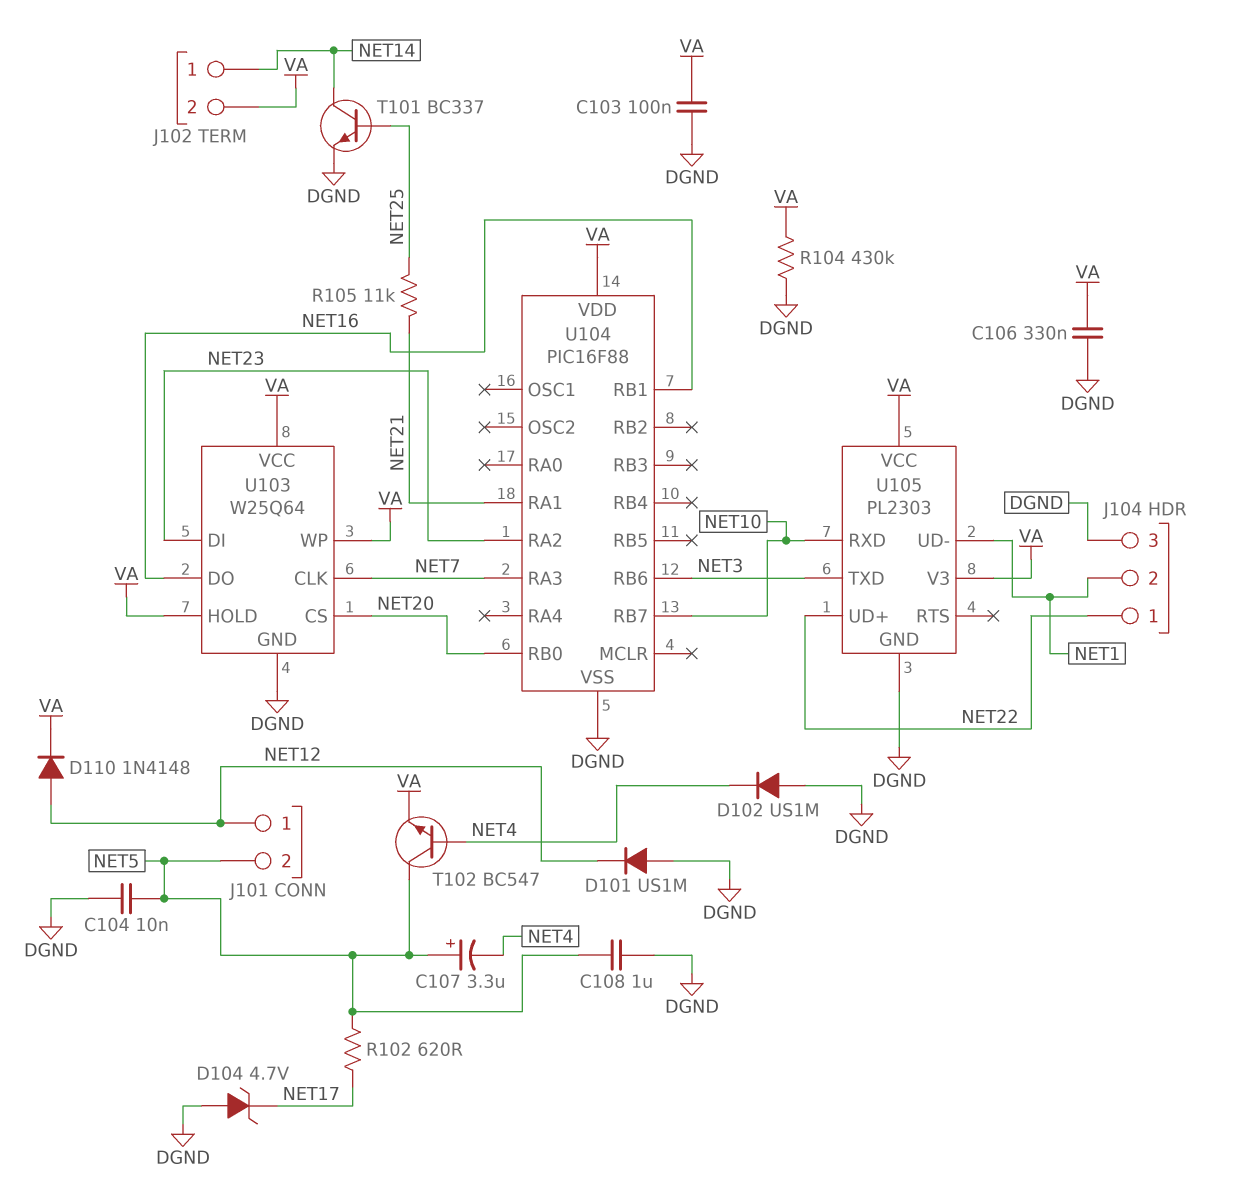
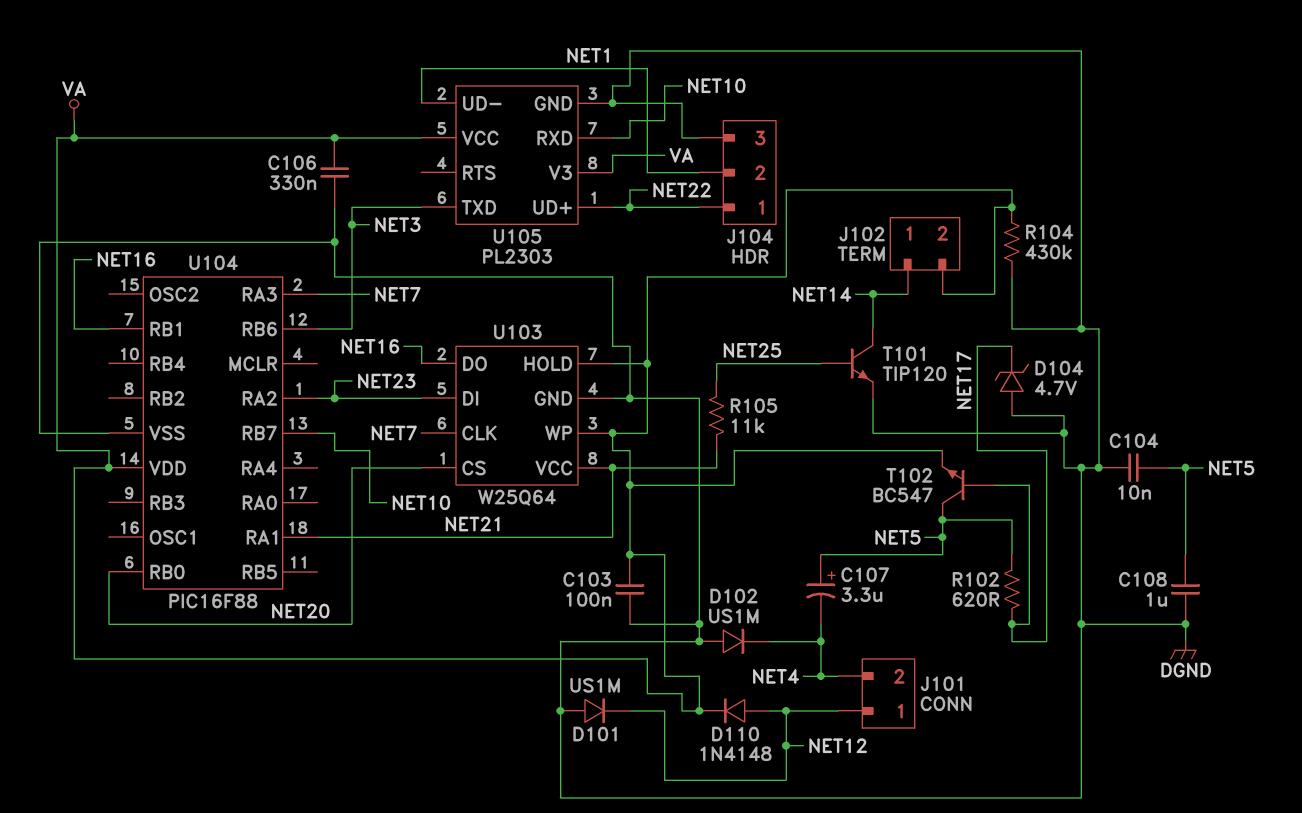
J101 pin 2: NET5 -> NET4
T101: NPN BC337 (B NET25, C NET14, E DGND) -> NPN TIP120 (B NET25, C NET14, E DGND)
T102: NPN BC547 (B NET4, C NET5, E VA) -> NPN BC547 (B NET17, C NET5, E VA)
U103 pin VCC: VA -> NET21

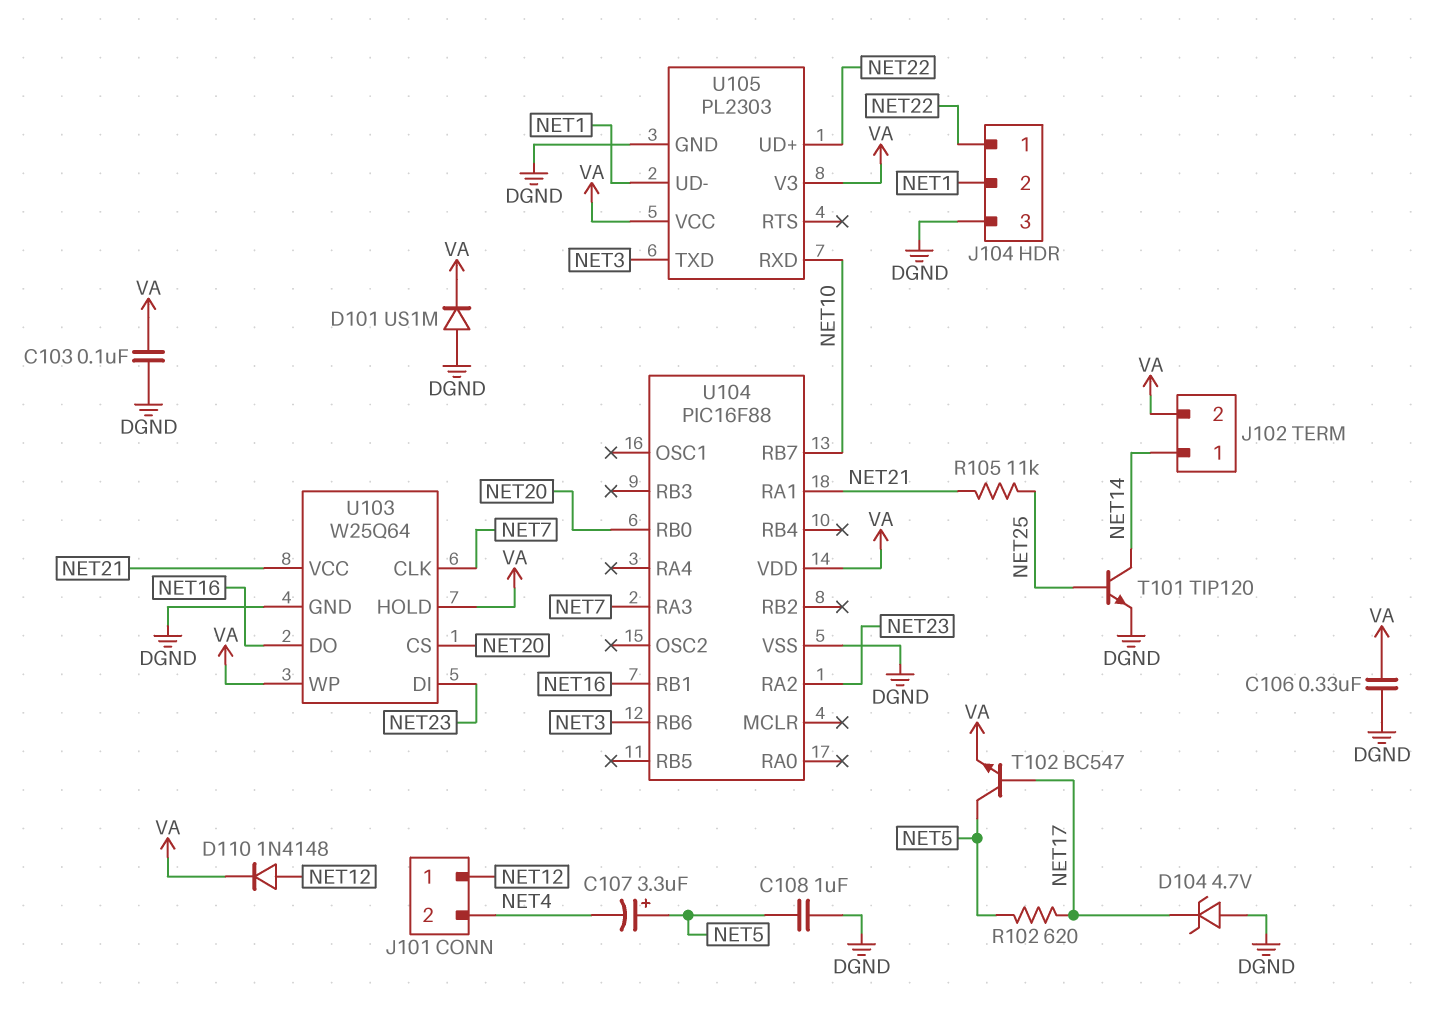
C104: 10nF (DGND, NET5) -> none
D101: diode US1M (A DGND, K NET12) -> diode US1M (A DGND, K VA)
D102: diode US1M (A DGND, K NET4) -> none
R104: 430k (DGND, VA) -> none

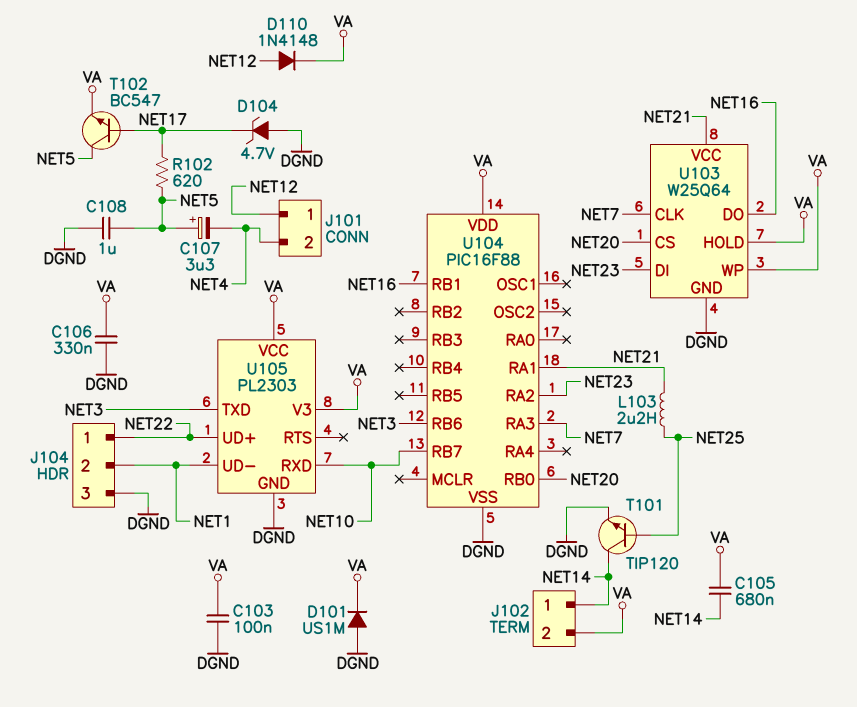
C105: none -> 680nF (NET14, VA)
L103: none -> 2.2uH (NET21, NET25)
R105: 11k (NET21, NET25) -> none

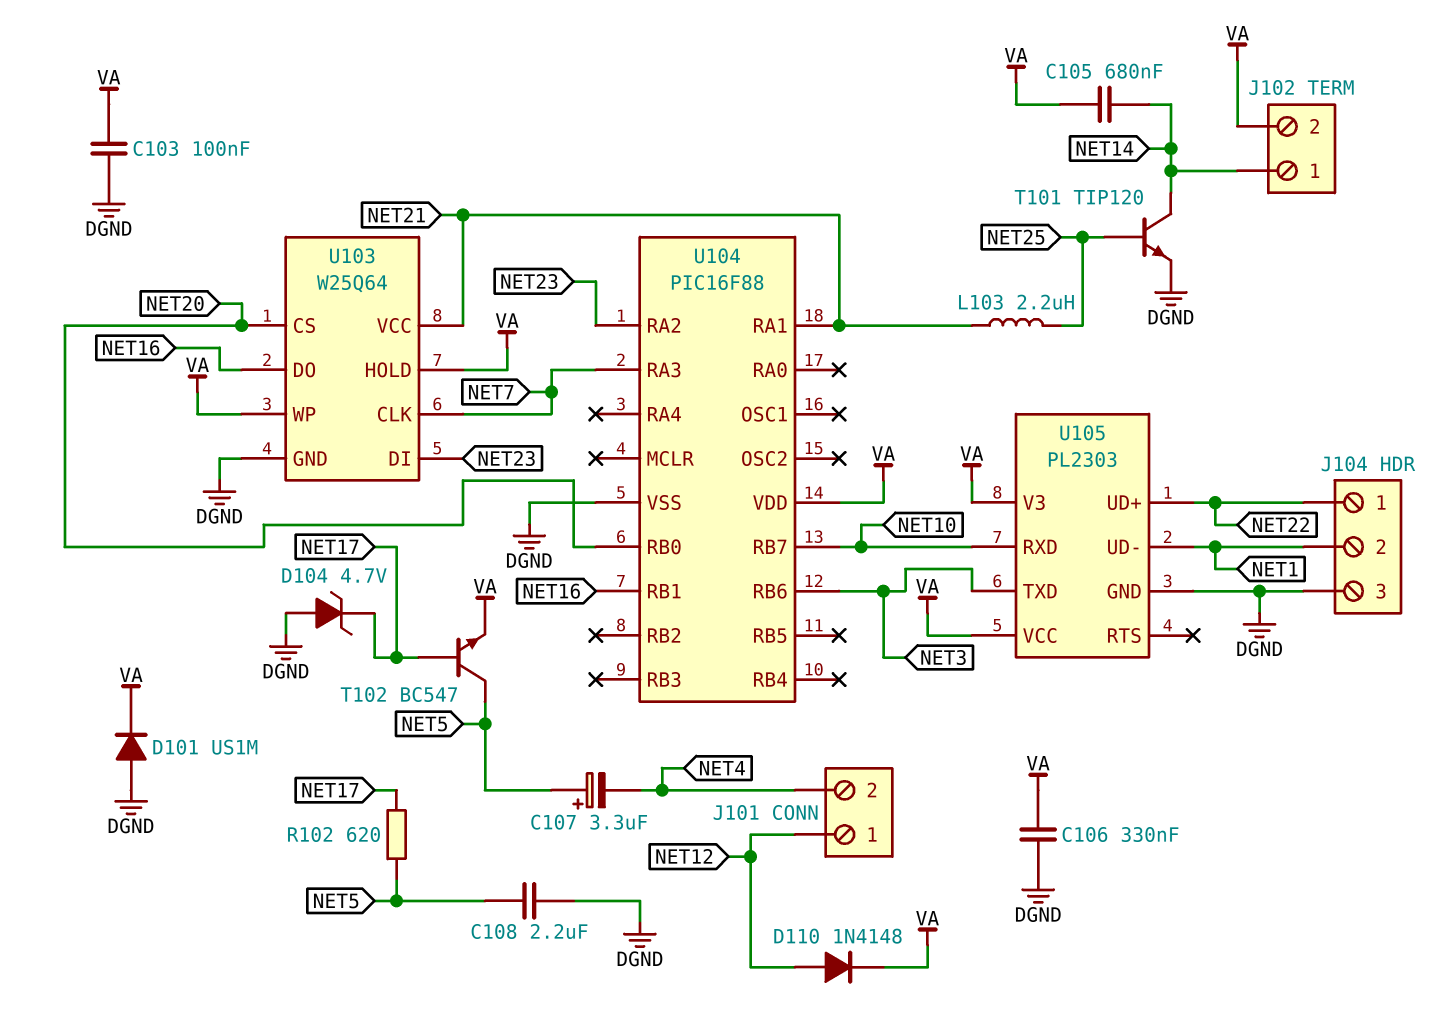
C108: 1uF (DGND, NET5) -> 2.2uF (DGND, NET5)

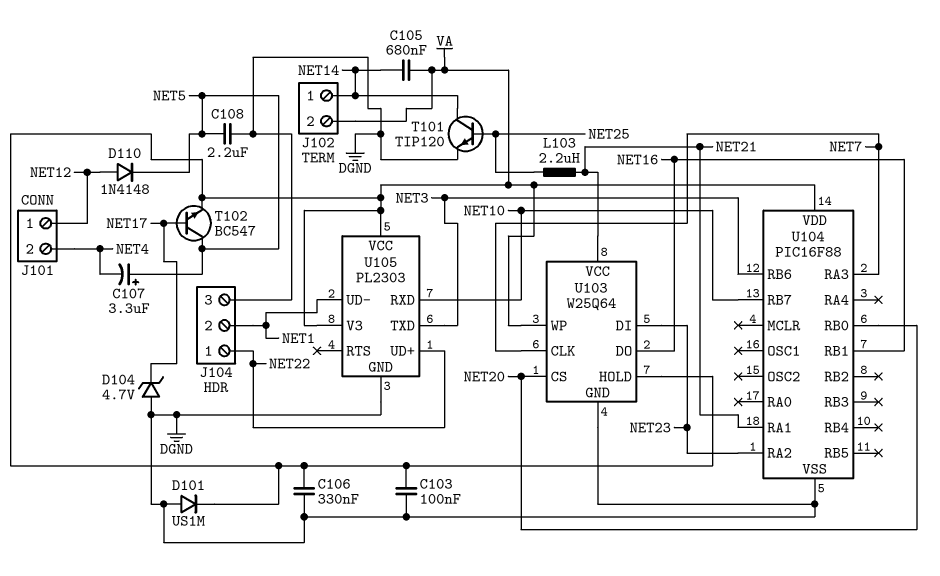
D110: diode 1N4148 (A NET12, K VA) -> diode 1N4148 (A NET12, K NET5)
R102: 620 (NET5, NET17) -> none

